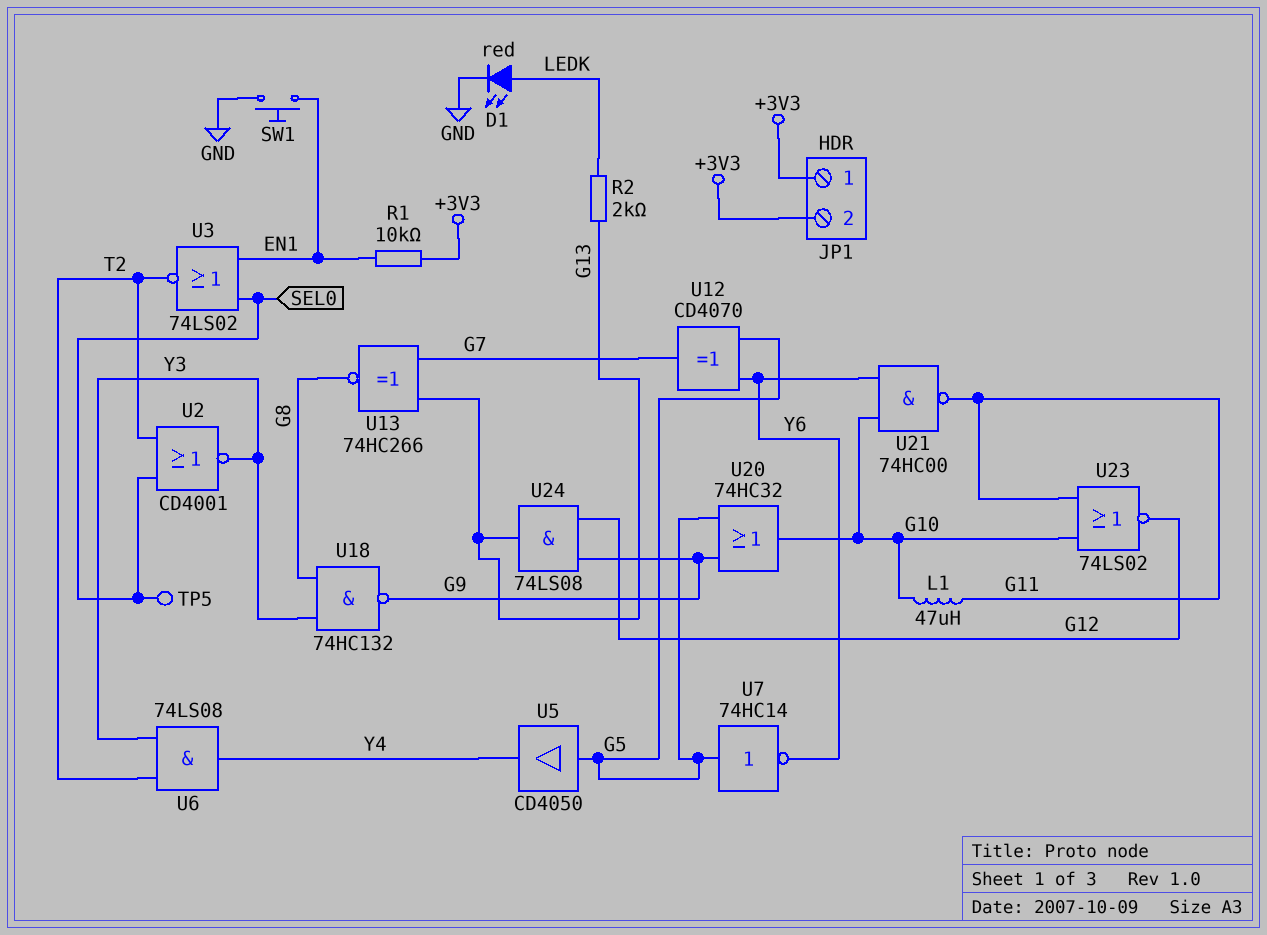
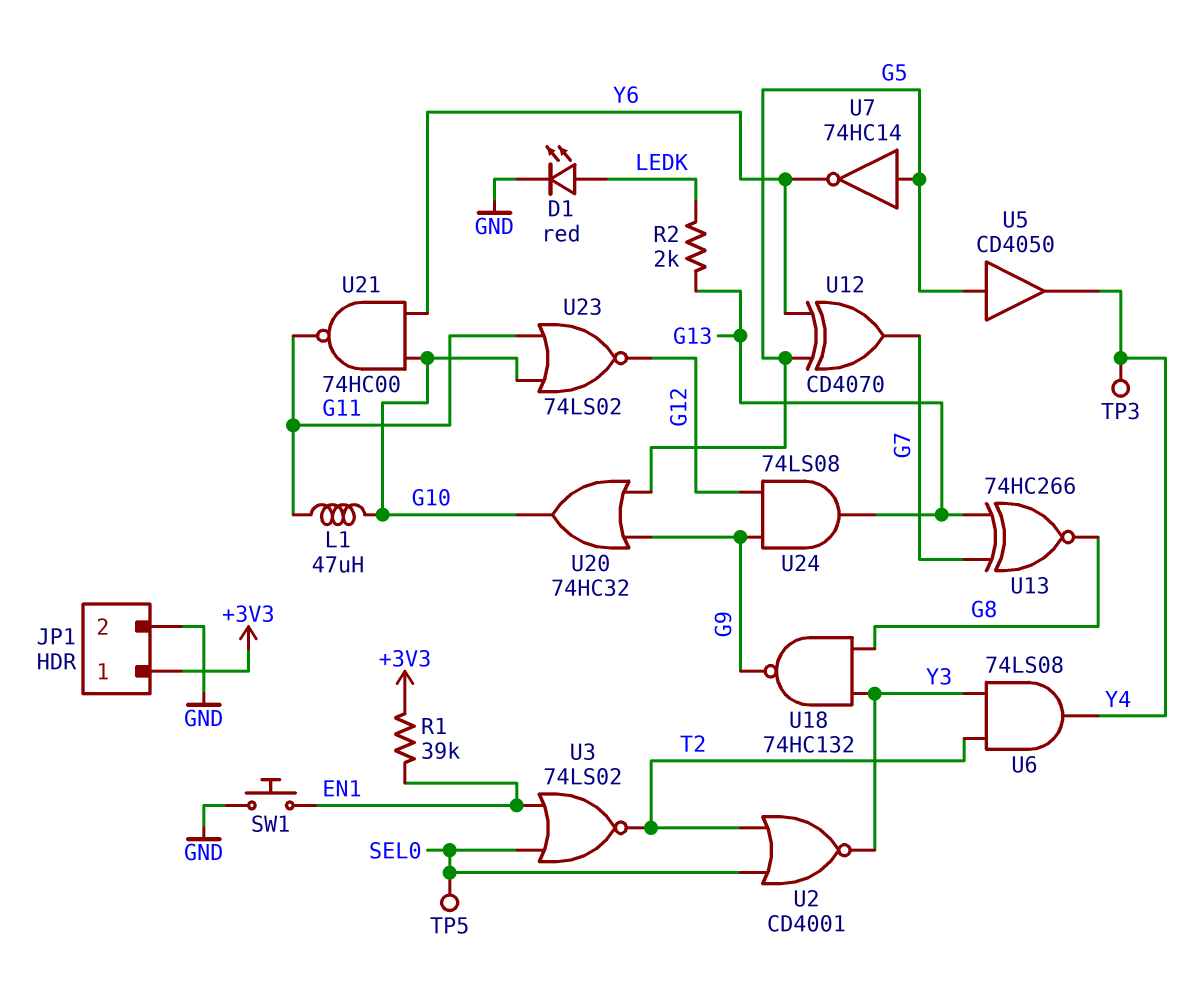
JP1 pin 2: +3V3 -> GND
R1: 10k (+3V3, EN1) -> 39k (+3V3, EN1)
TP3: none -> test point (Y4)

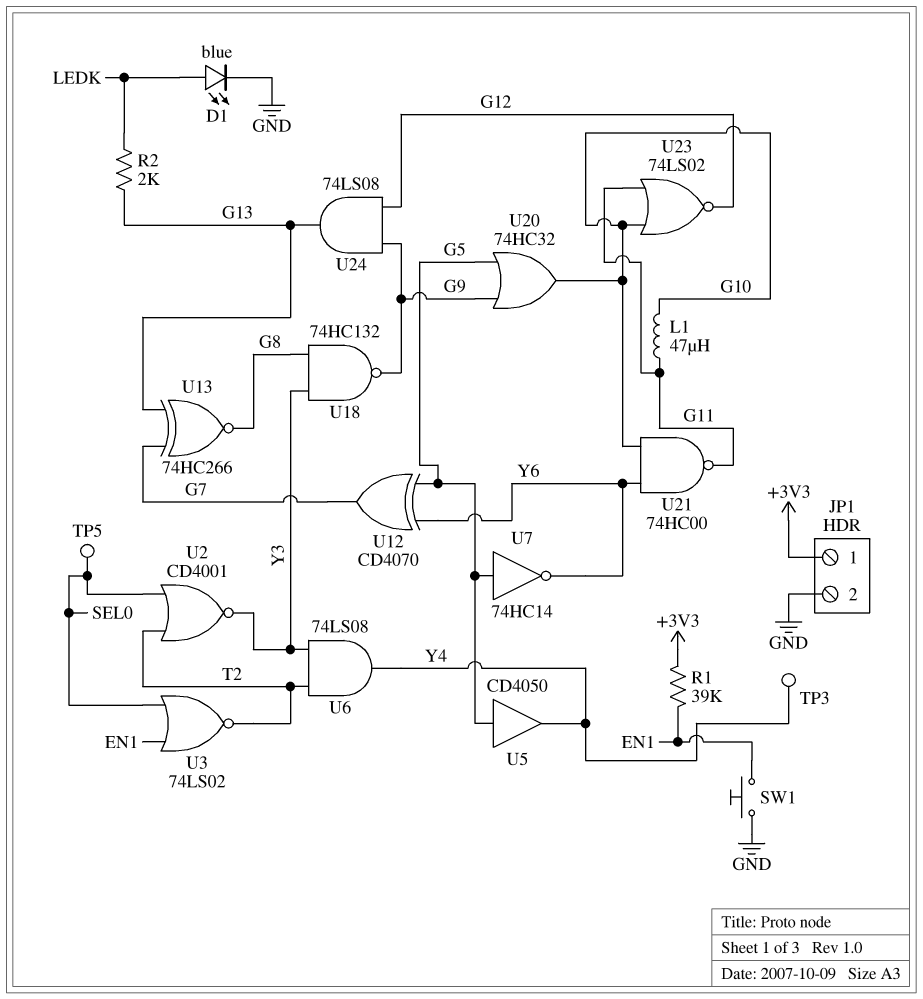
D1: LED red (A LEDK, K GND) -> LED blue (A LEDK, K GND)

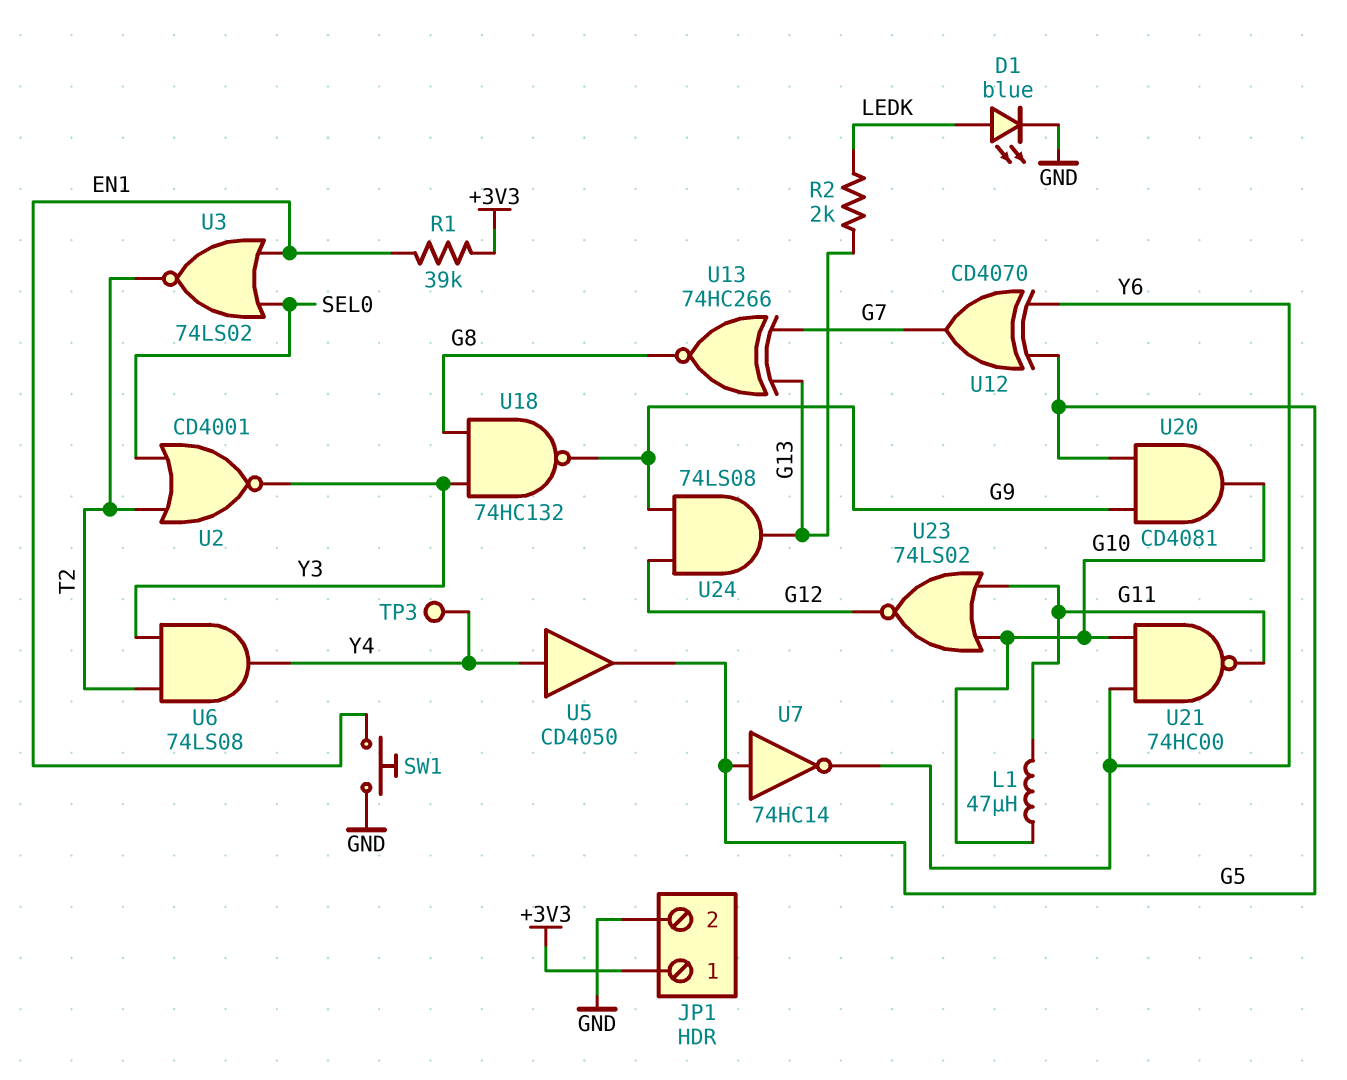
TP5: test point (SEL0) -> none
U5: buffer CD4050 (in G5, out Y4) -> buffer CD4050 (in Y4, out G5)
U20: OR 74HC32 (in G5, in G9, out G10) -> AND CD4081 (in G5, in G9, out G10)

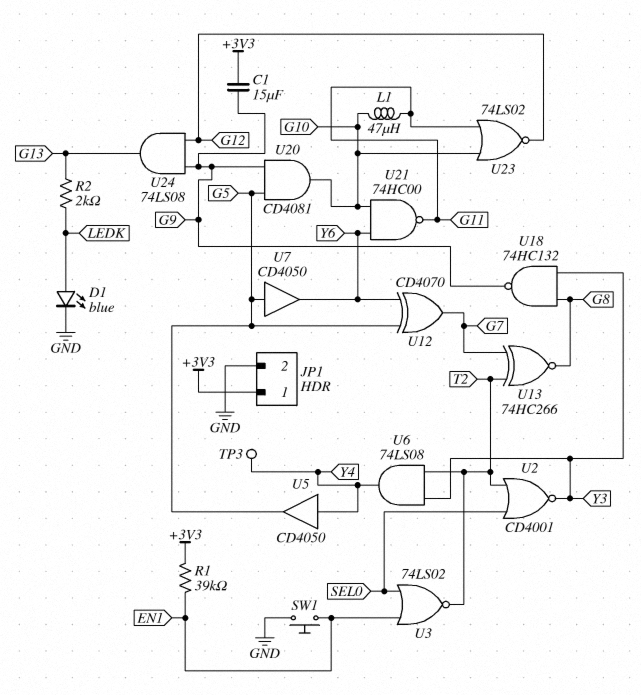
C1: none -> 15uF (+3V3, G9)
U7: NOT 74HC14 (in G5, out Y6) -> buffer CD4050 (in G5, out Y6)
U13: XNOR 74HC266 (in G7, in G13, out G8) -> XNOR 74HC266 (in G7, in T2, out G8)

